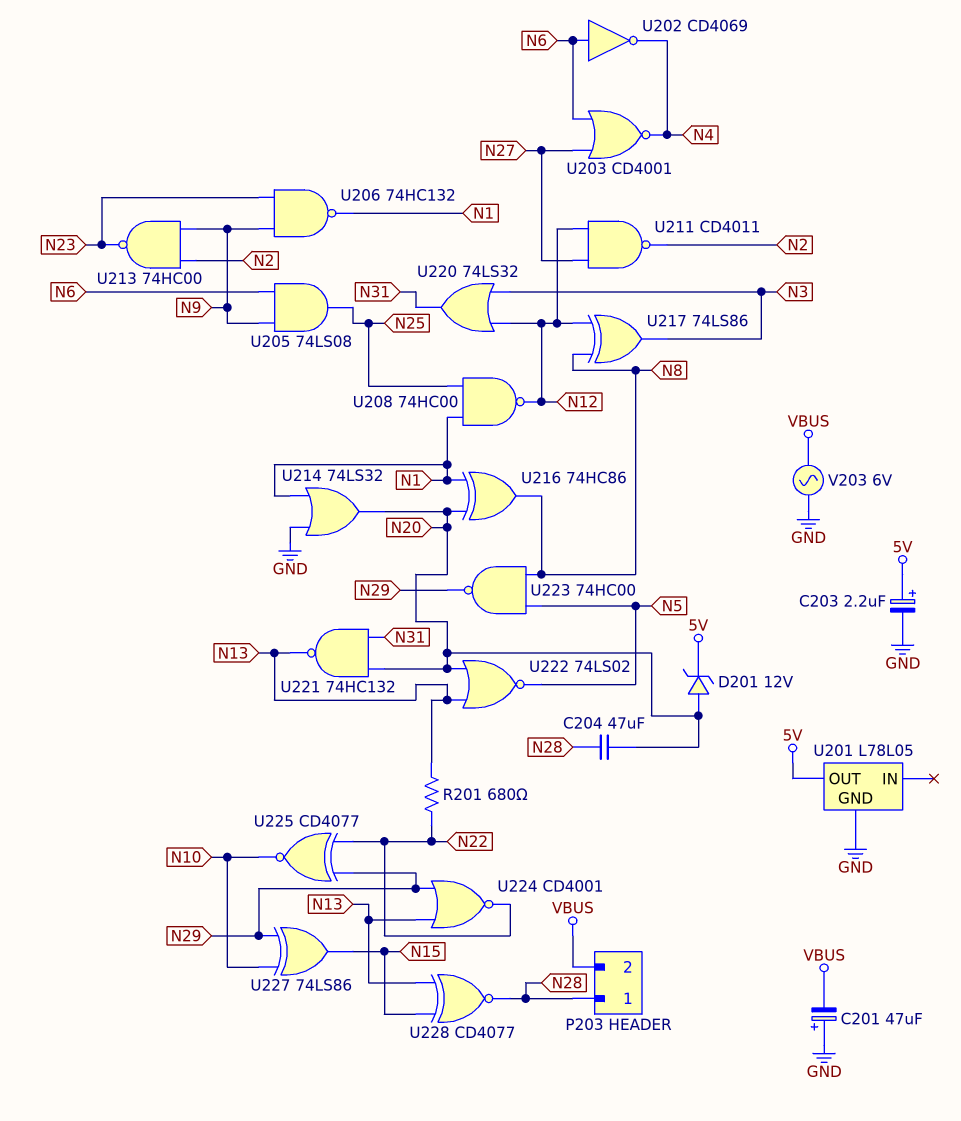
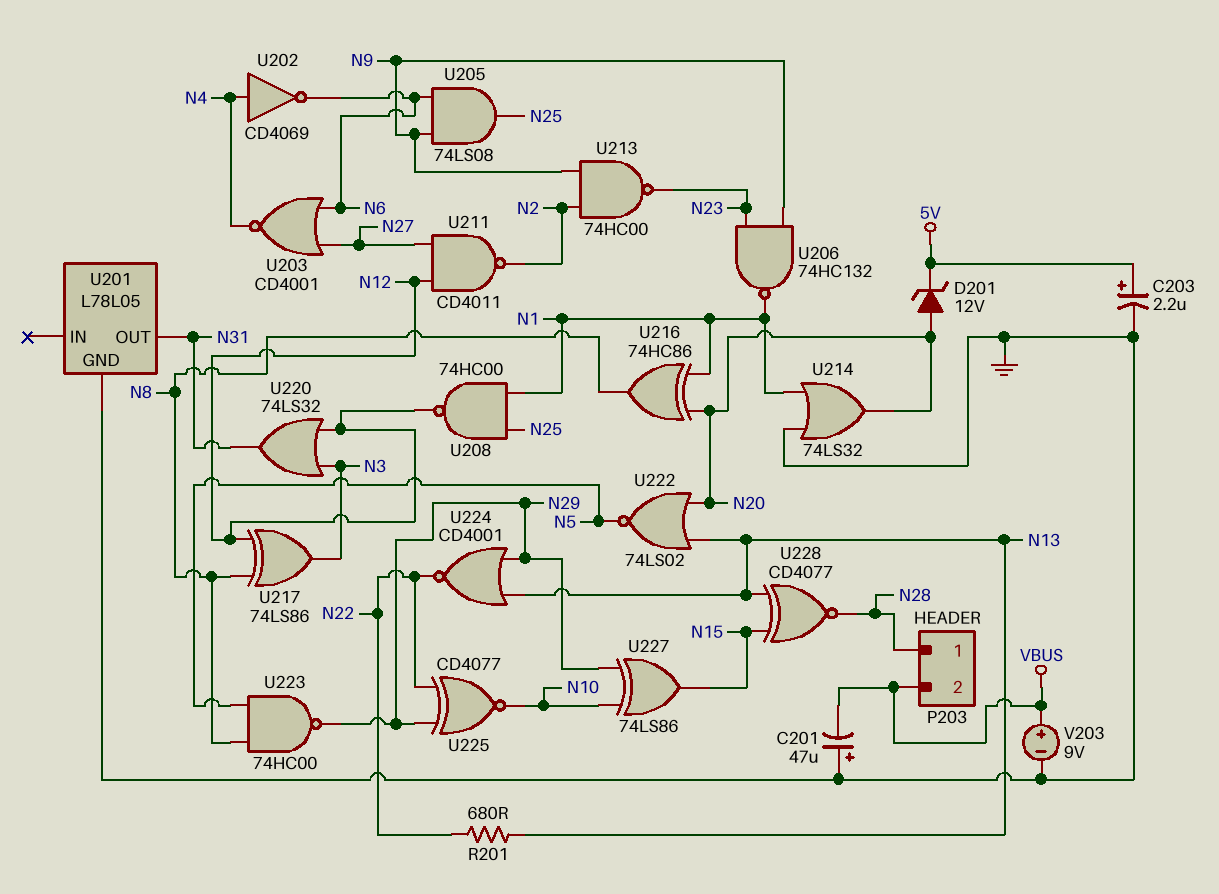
C204: 47uF (N20, N28) -> none
U201 pin OUT: 5V -> N31
U202: NOT CD4069 (in N6, out N4) -> NOT CD4069 (in N4, out N6)
U221: NAND 74HC132 (in N20, in N31, out N13) -> none
V203: AC 6V (GND, VBUS) -> 9V (plus VBUS, minus GND)

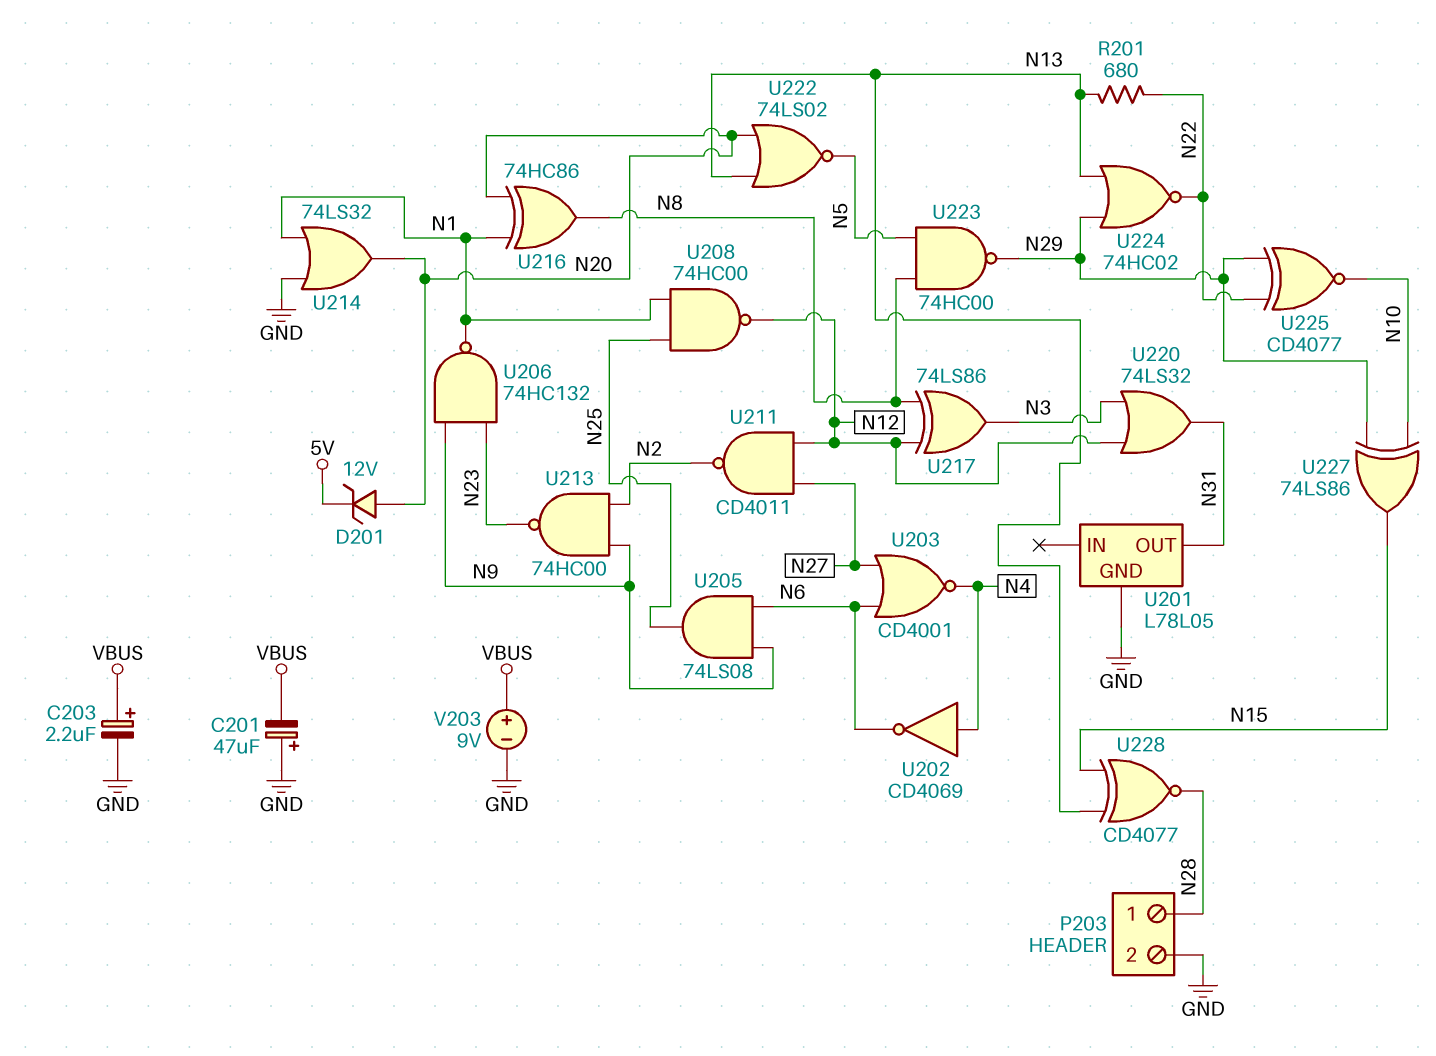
C203: 2.2uF (plus 5V, minus GND) -> 2.2uF (plus VBUS, minus GND)
P203 pin 2: VBUS -> GND
U224: NOR CD4001 (in N13, in N29, out N22) -> NOR 74HC02 (in N13, in N29, out N22)

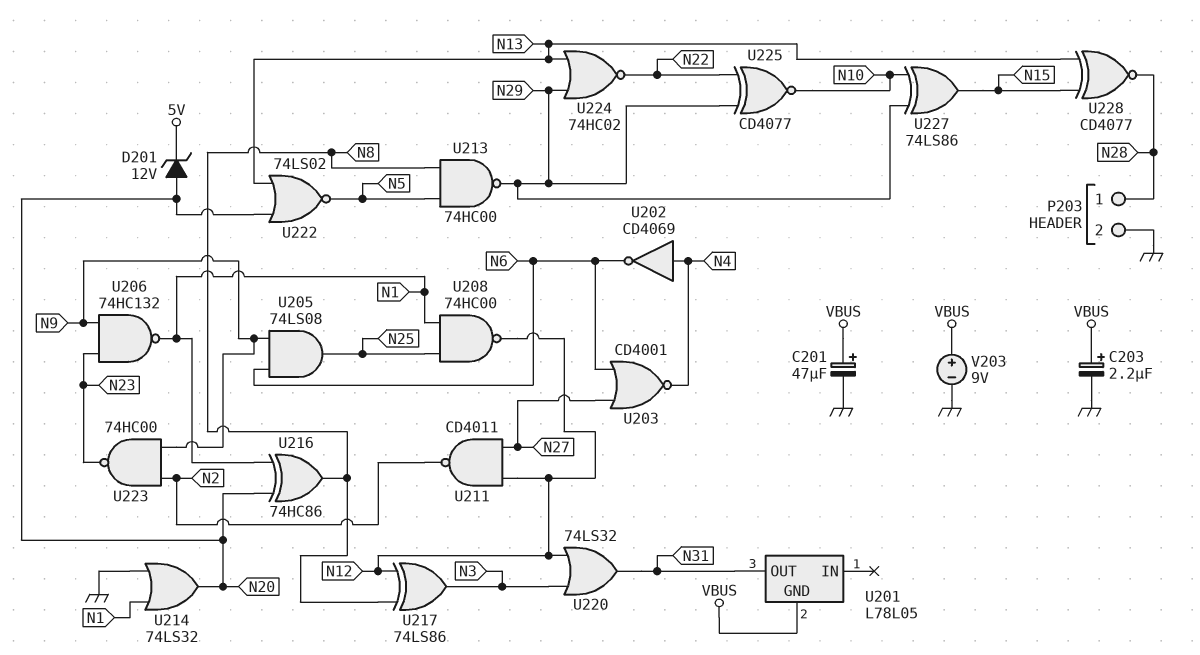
C201: 47uF (plus GND, minus VBUS) -> 47uF (plus VBUS, minus GND)
R201: 680 (N13, N22) -> none
U201 pin GND: GND -> VBUS
U213: NAND 74HC00 (in N2, in N9, out N23) -> NAND 74HC00 (in N5, in N8, out N29)
U223: NAND 74HC00 (in N5, in N8, out N29) -> NAND 74HC00 (in N2, in N9, out N23)

